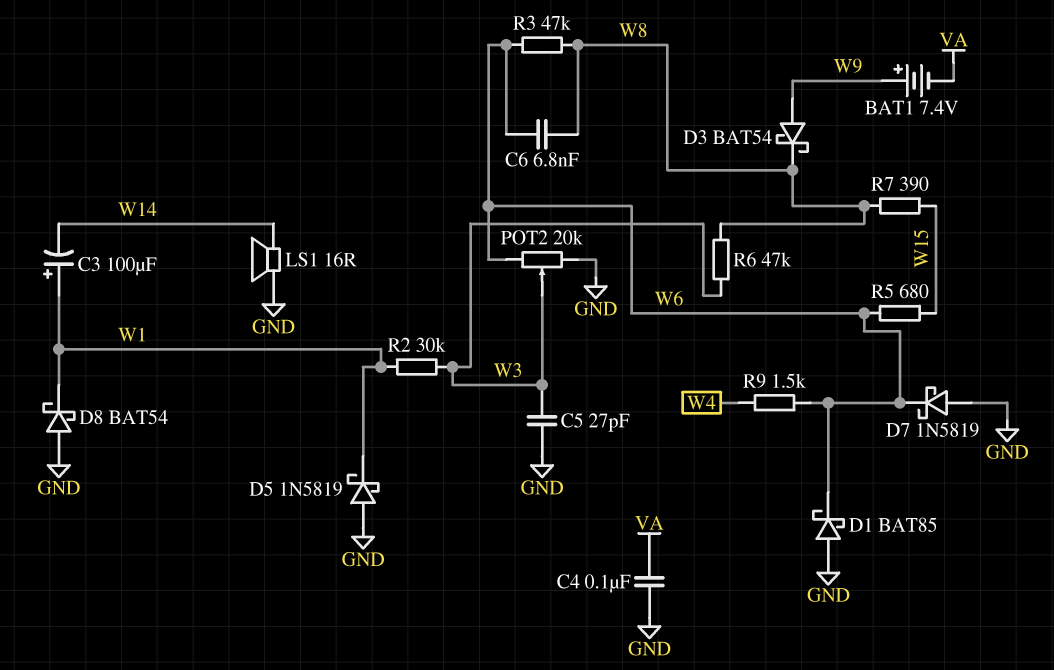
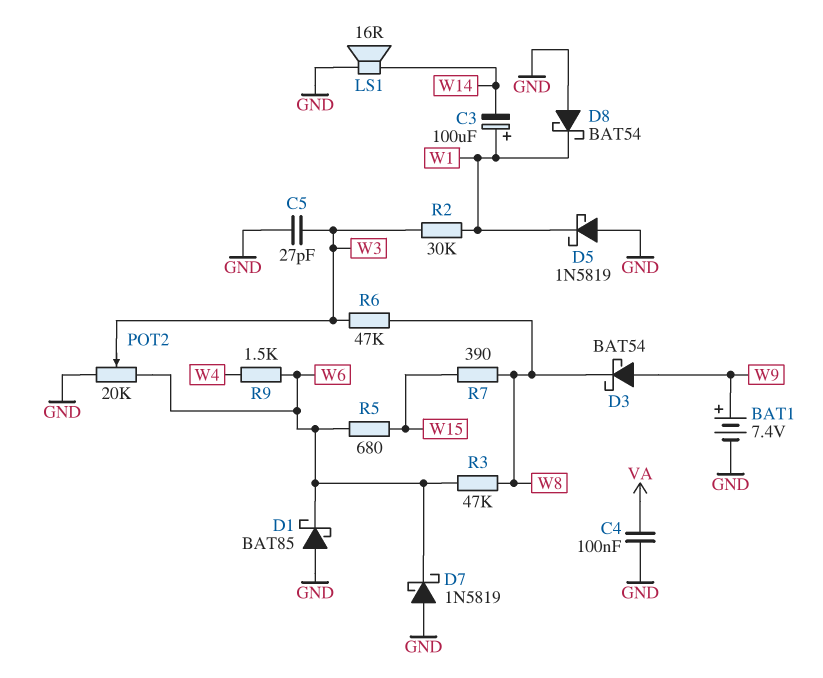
BAT1: 7.4V (plus W9, minus VA) -> 7.4V (plus W9, minus GND)
C6: 6.8nF (W6, W8) -> none

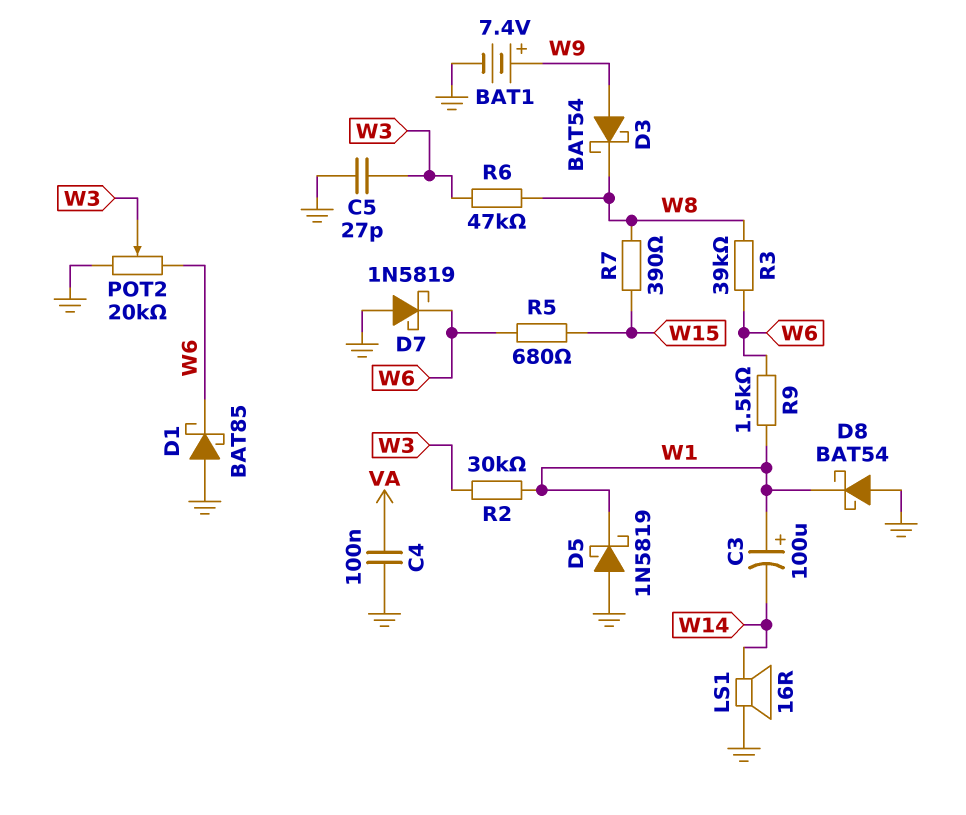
R3: 47k (W6, W8) -> 39k (W6, W8)
R9: 1.5k (W4, W6) -> 1.5k (W1, W6)

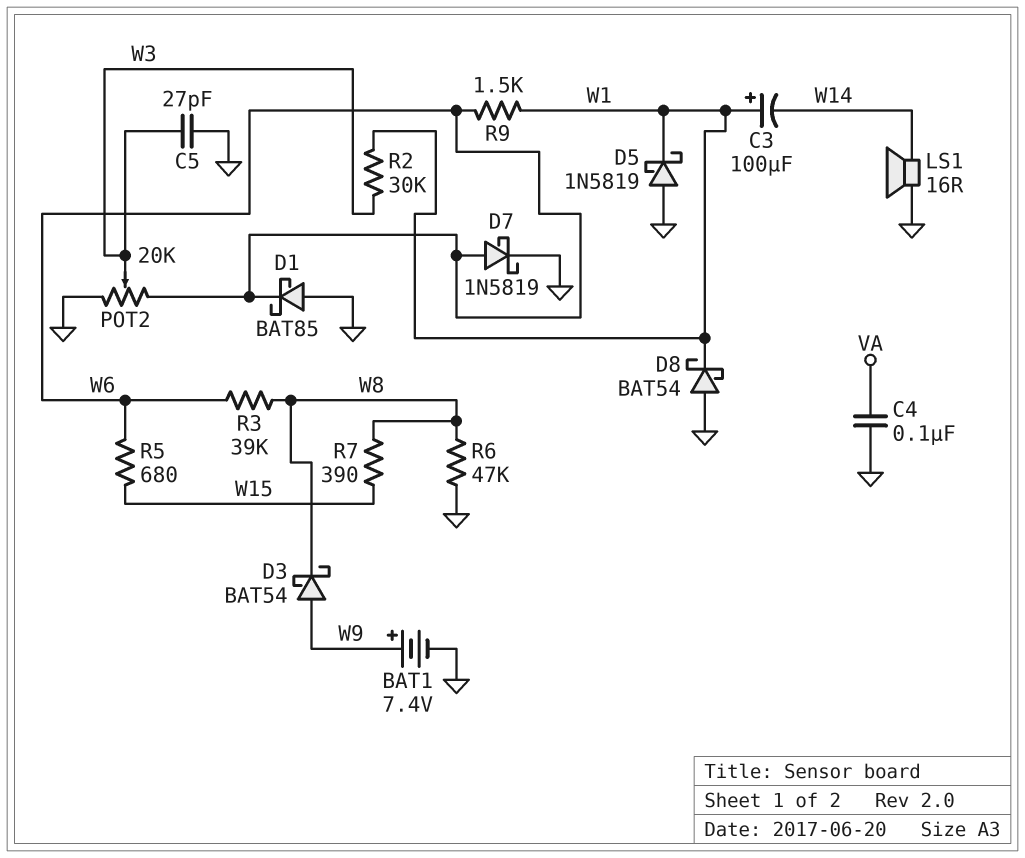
D7: schottky 1N5819 (A GND, K W6) -> schottky 1N5819 (A W6, K GND)
R6: 47k (W3, W8) -> 47k (GND, W8)

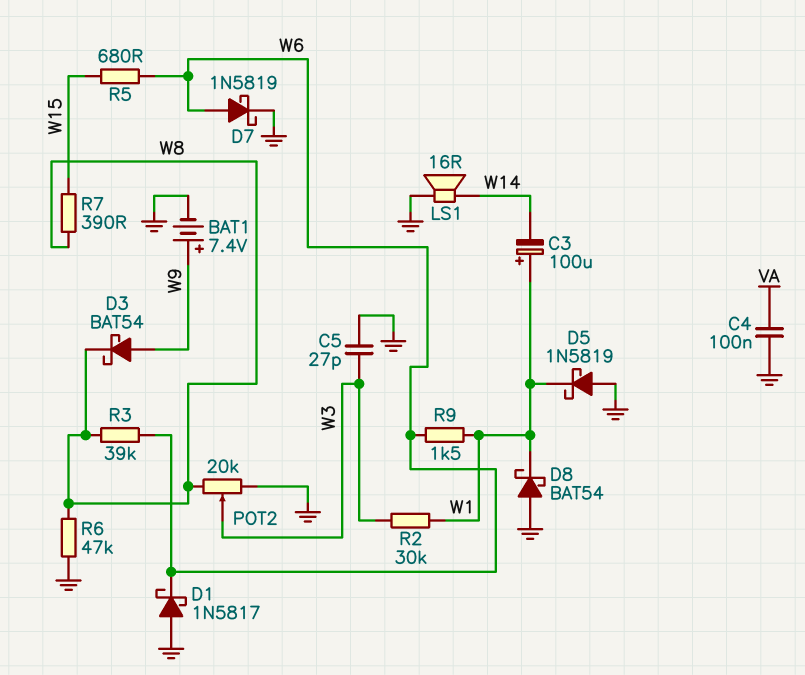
D1: schottky BAT85 (A GND, K W6) -> schottky 1N5817 (A GND, K W6)
POT2: 20k (GND, W6, wiper W3) -> 20k (GND, W8, wiper W3)

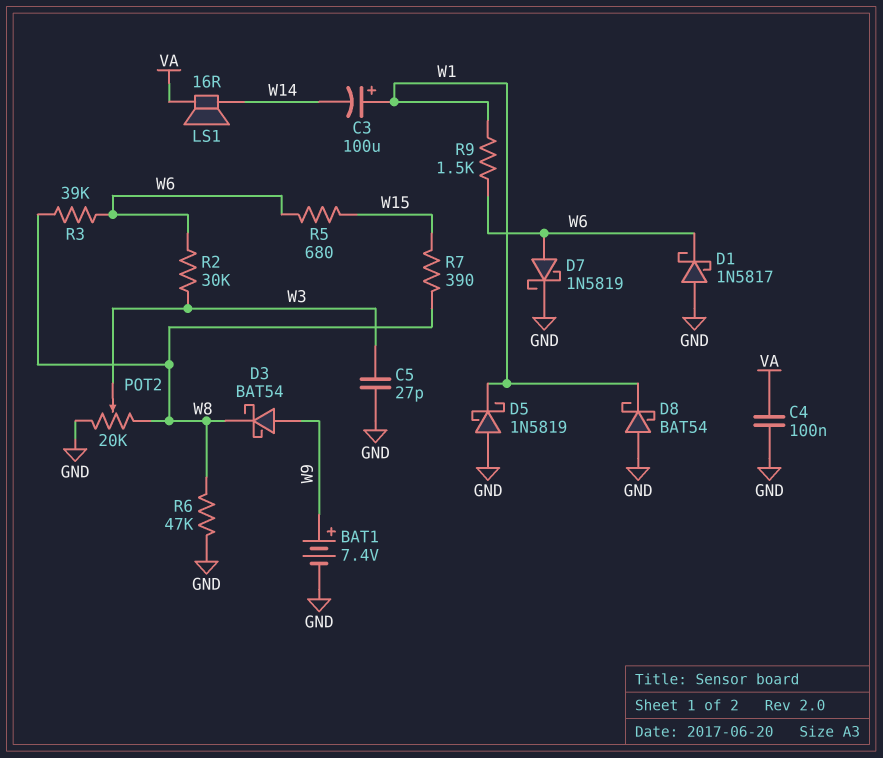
LS1: speaker 16R (GND, W14) -> speaker 16R (VA, W14)
R2: 30k (W1, W3) -> 30k (W3, W6)

